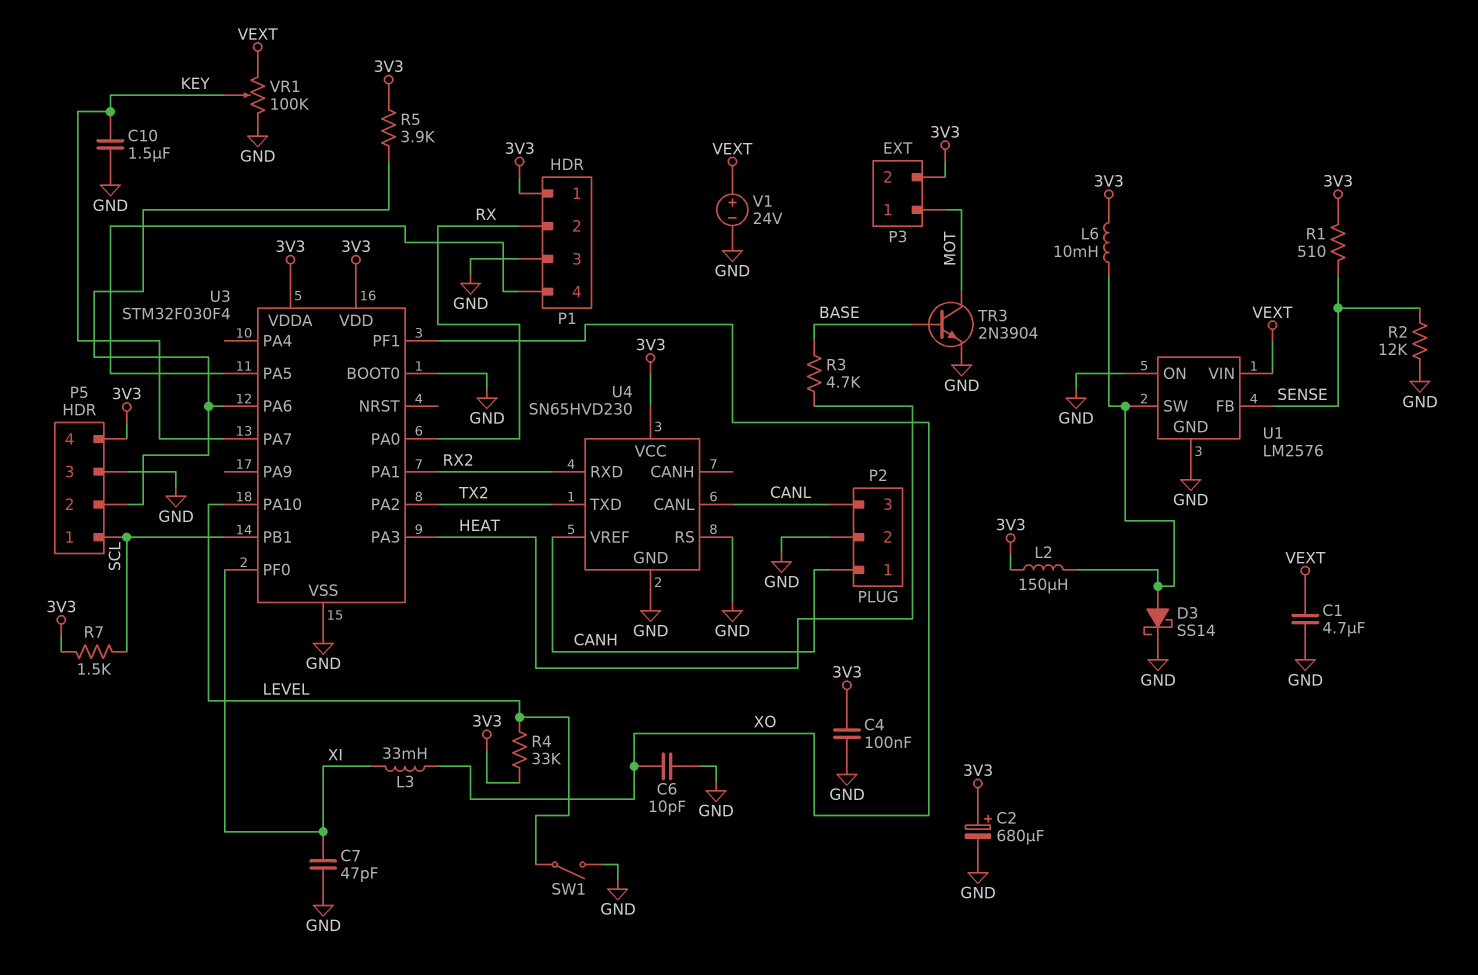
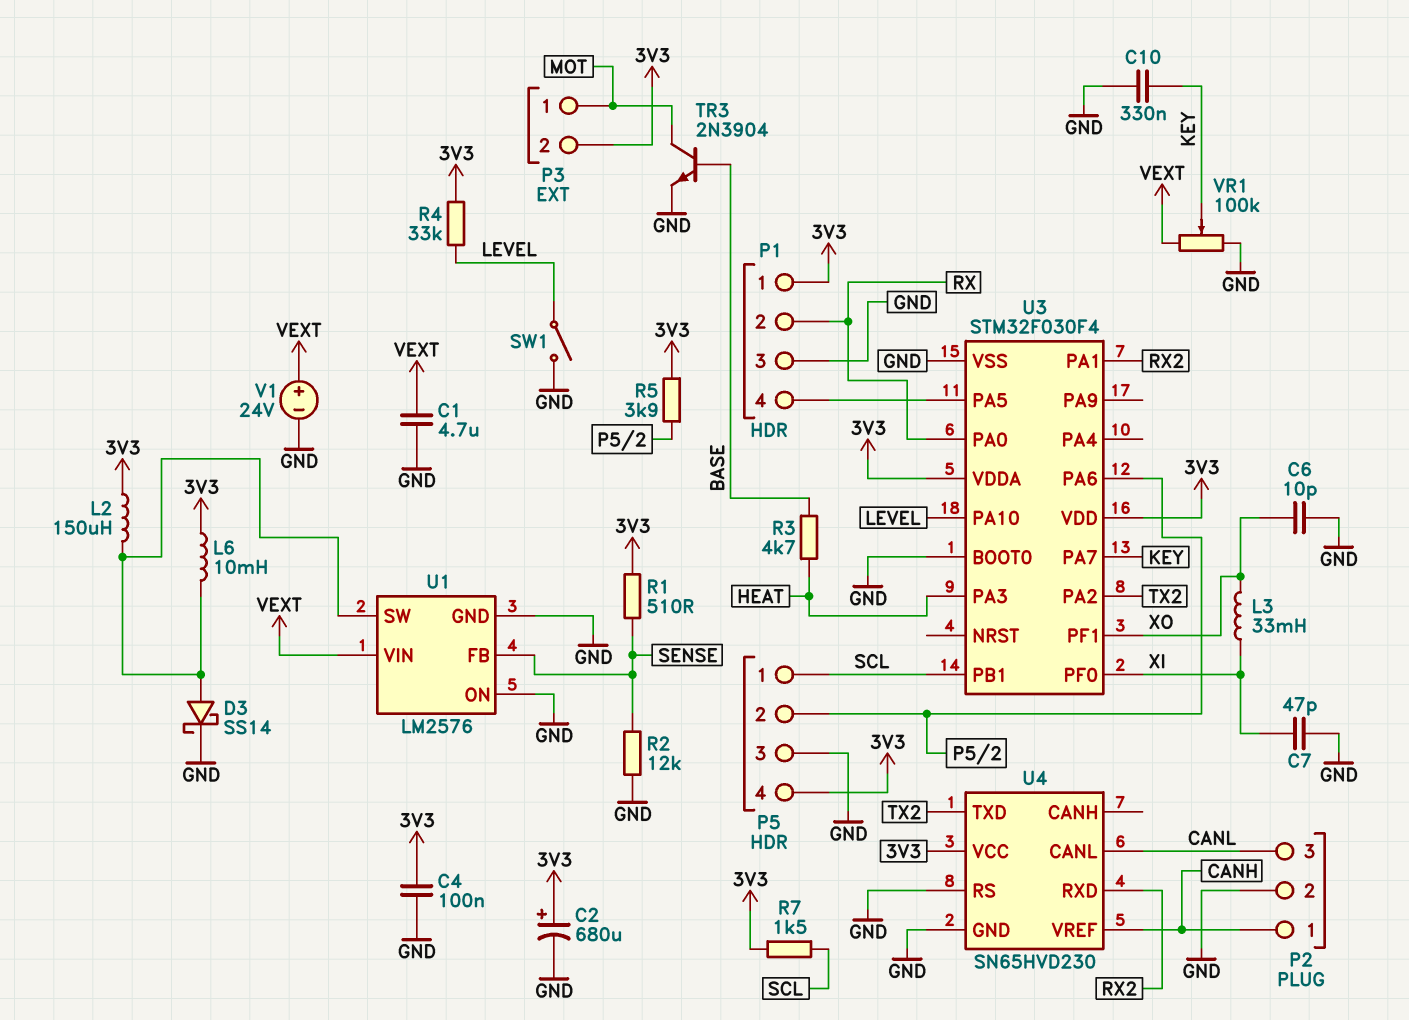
C10: 1.5uF (GND, KEY) -> 330nF (GND, KEY)

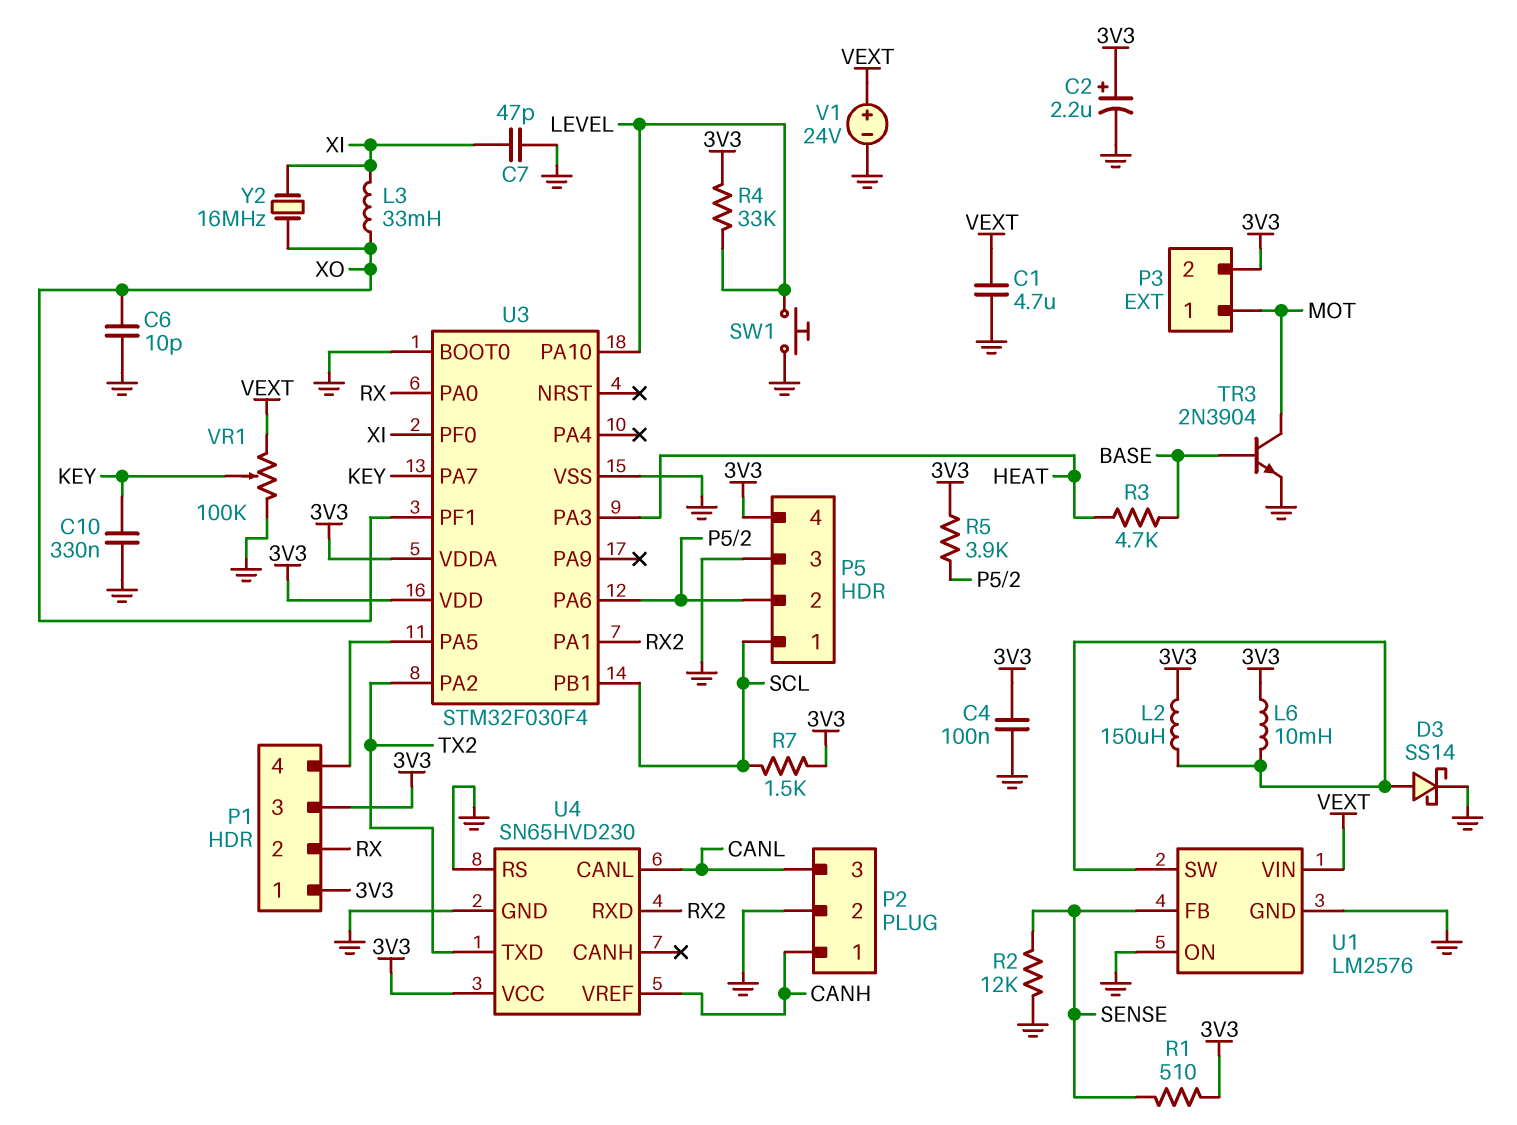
C2: 680uF (plus 3V3, minus GND) -> 2.2uF (plus 3V3, minus GND)
P1 pin 3: GND -> 3V3
SW1: switch (GND, LEVEL) -> button (GND, LEVEL)
Y2: none -> 16MHz (XI, XO)

